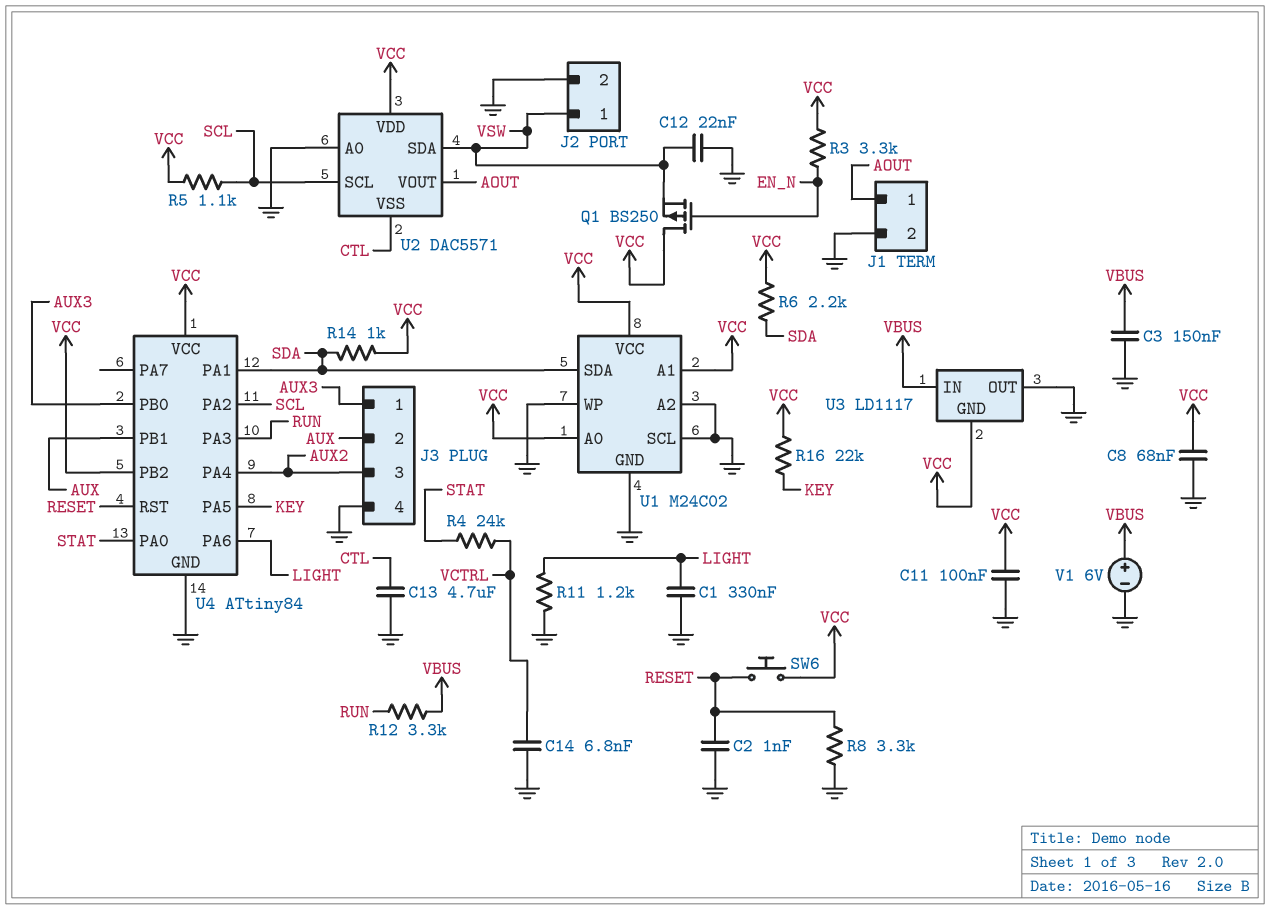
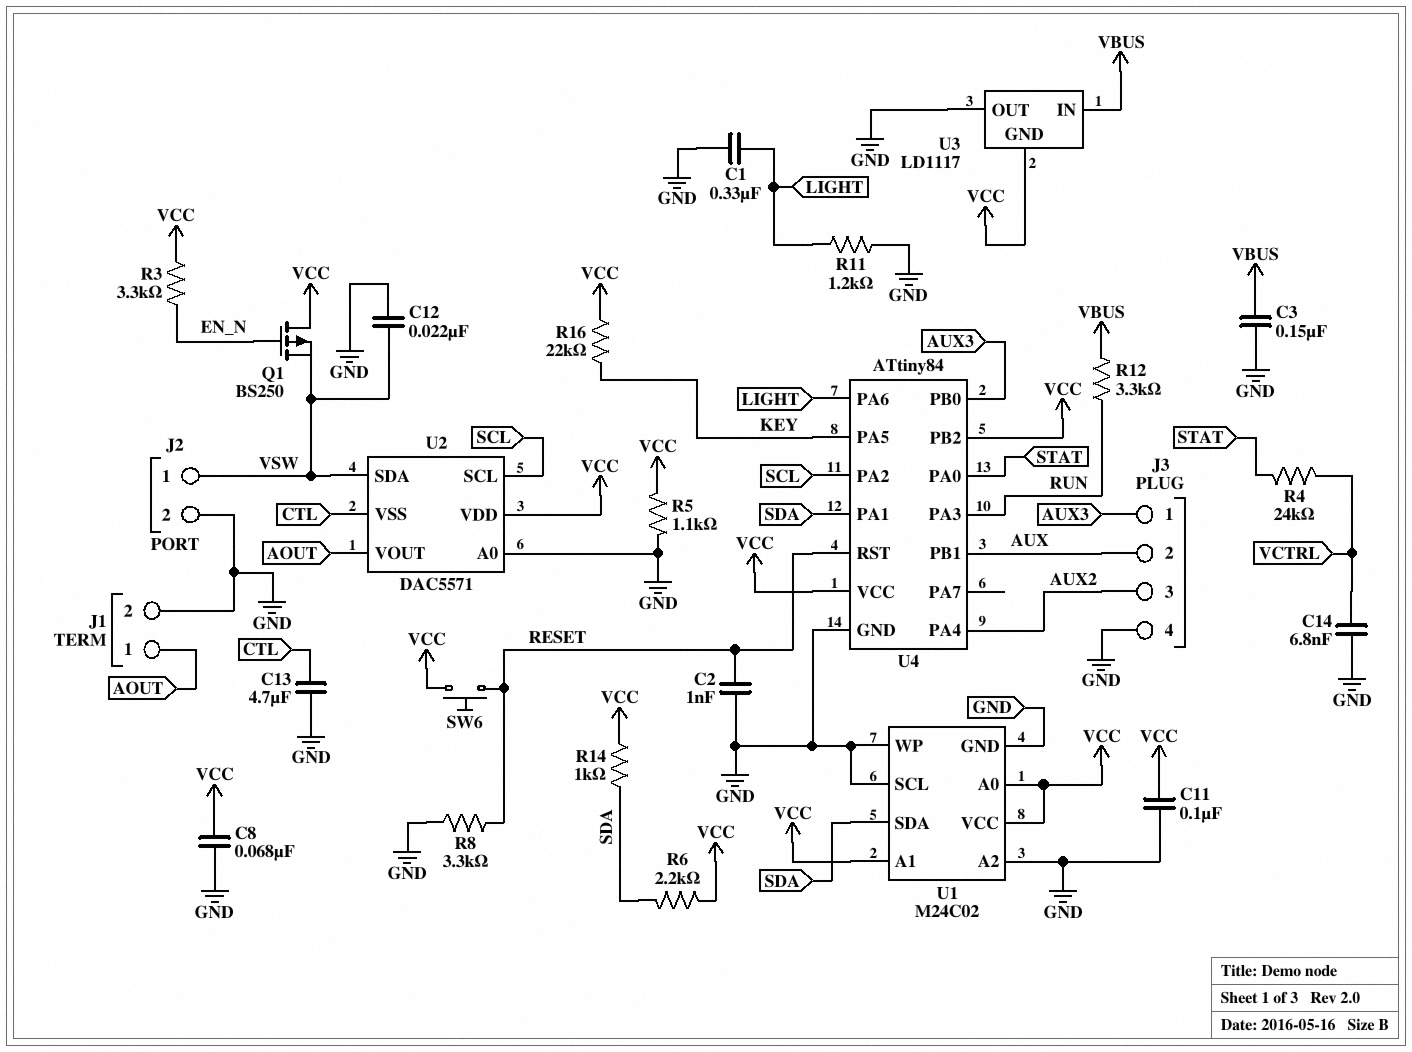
R5: 1.1k (SCL, VCC) -> 1.1k (GND, VCC)
V1: 6V (plus VBUS, minus GND) -> none

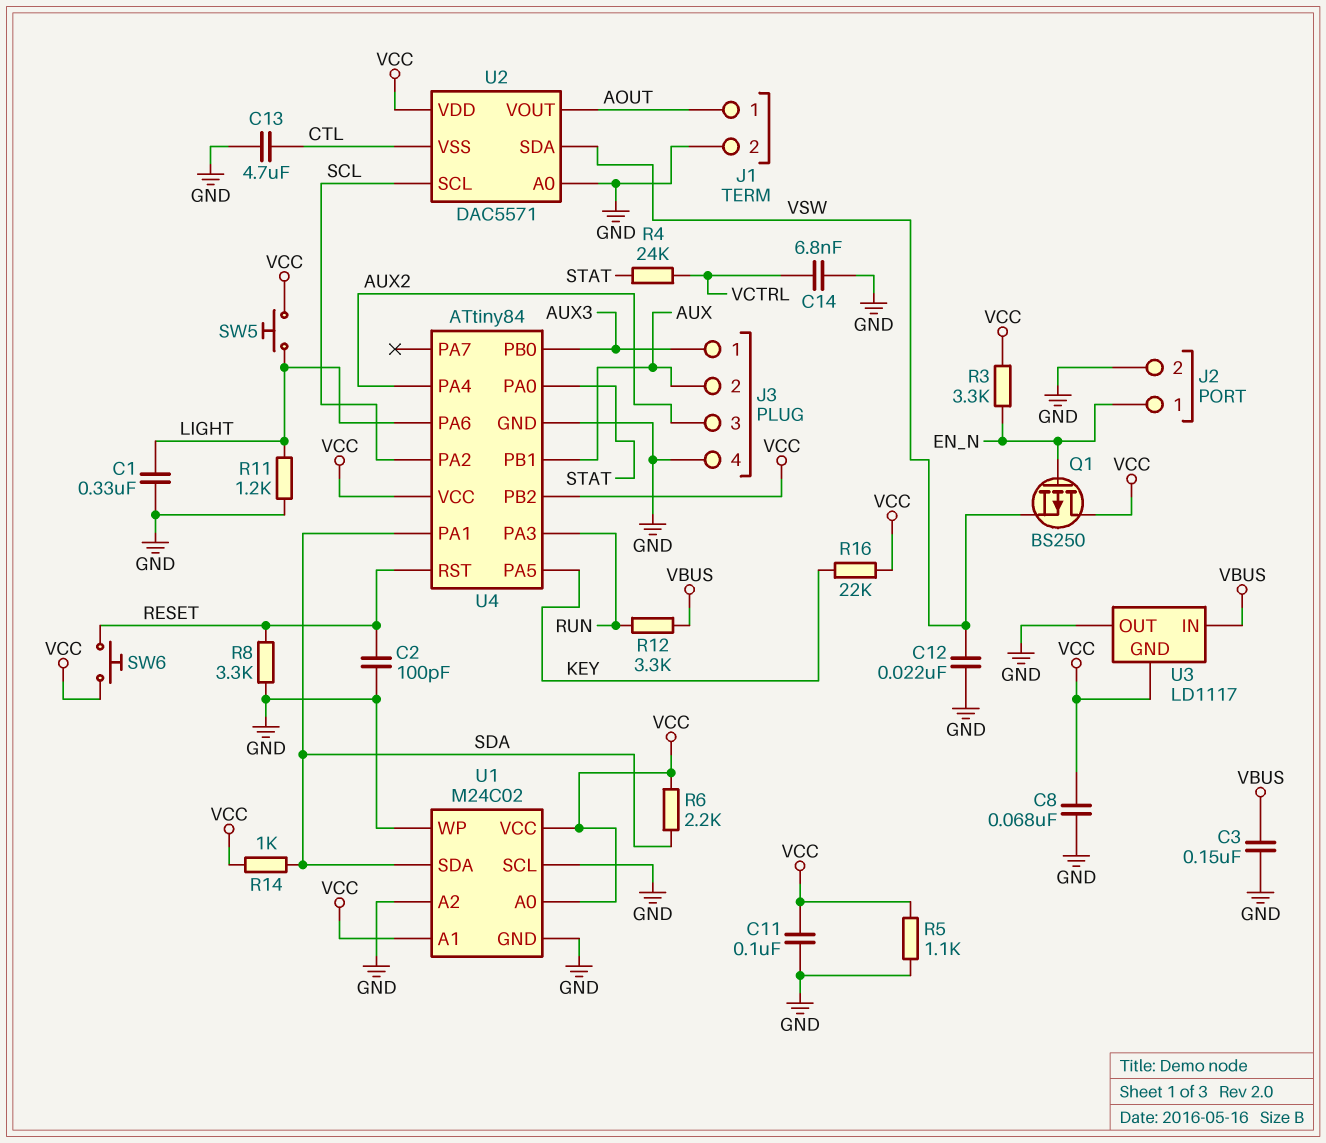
C2: 1nF (GND, RESET) -> 100pF (GND, RESET)
J2 pin 1: VSW -> EN_N
SW5: none -> button (LIGHT, VCC)

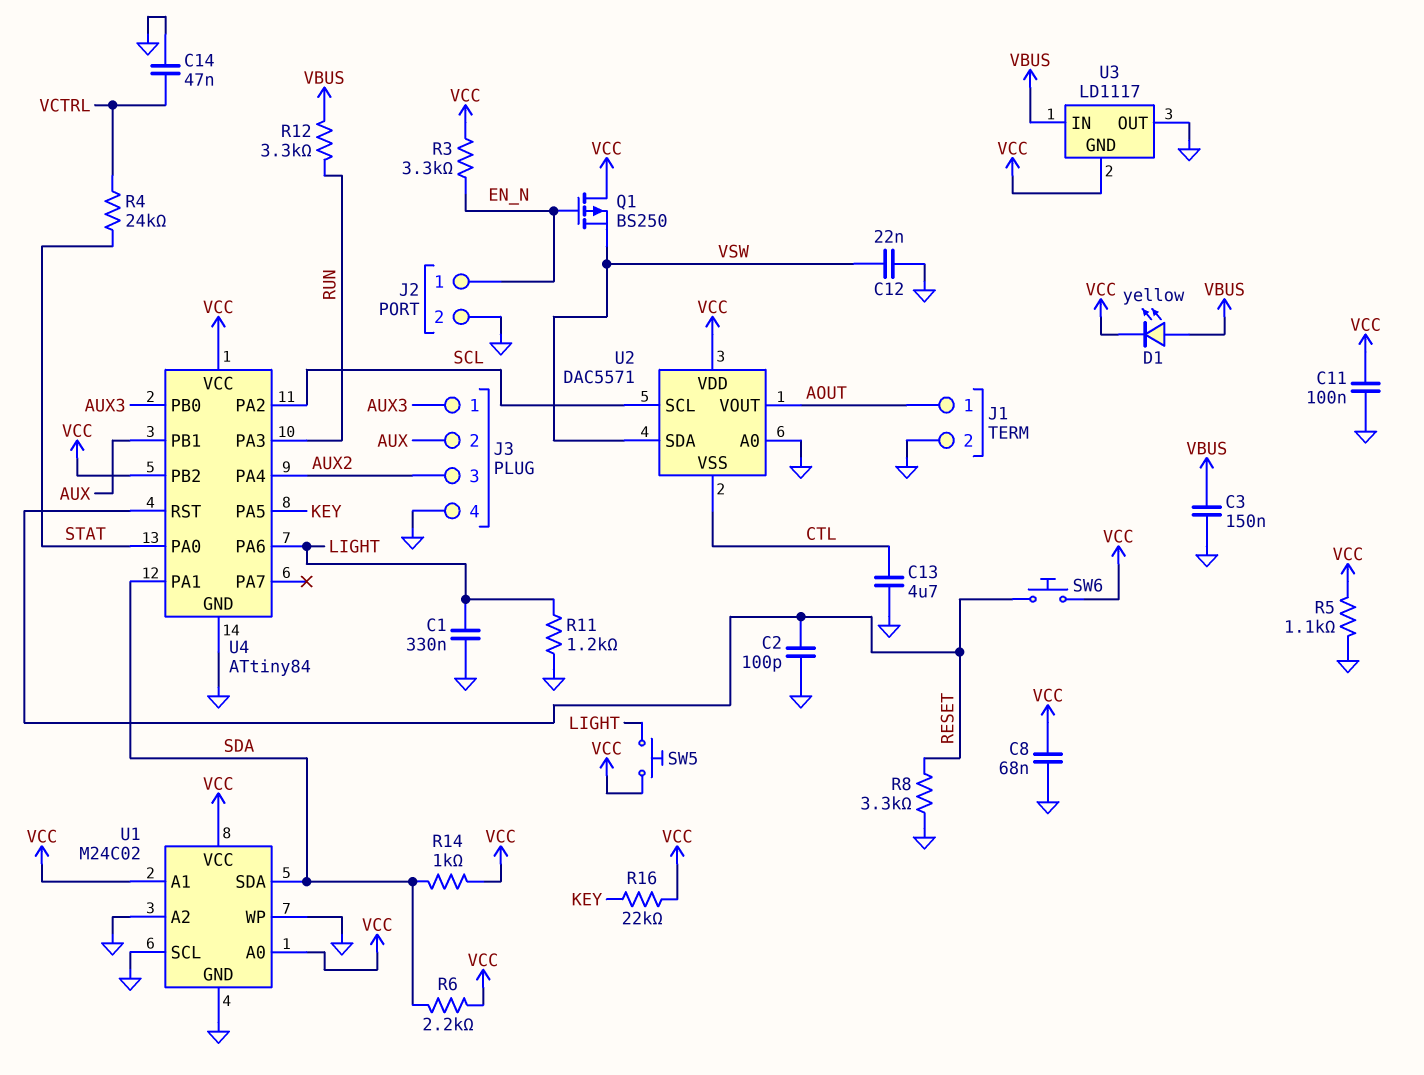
C14: 6.8nF (GND, VCTRL) -> 47nF (GND, VCTRL)
D1: none -> LED yellow (A VBUS, K VCC)

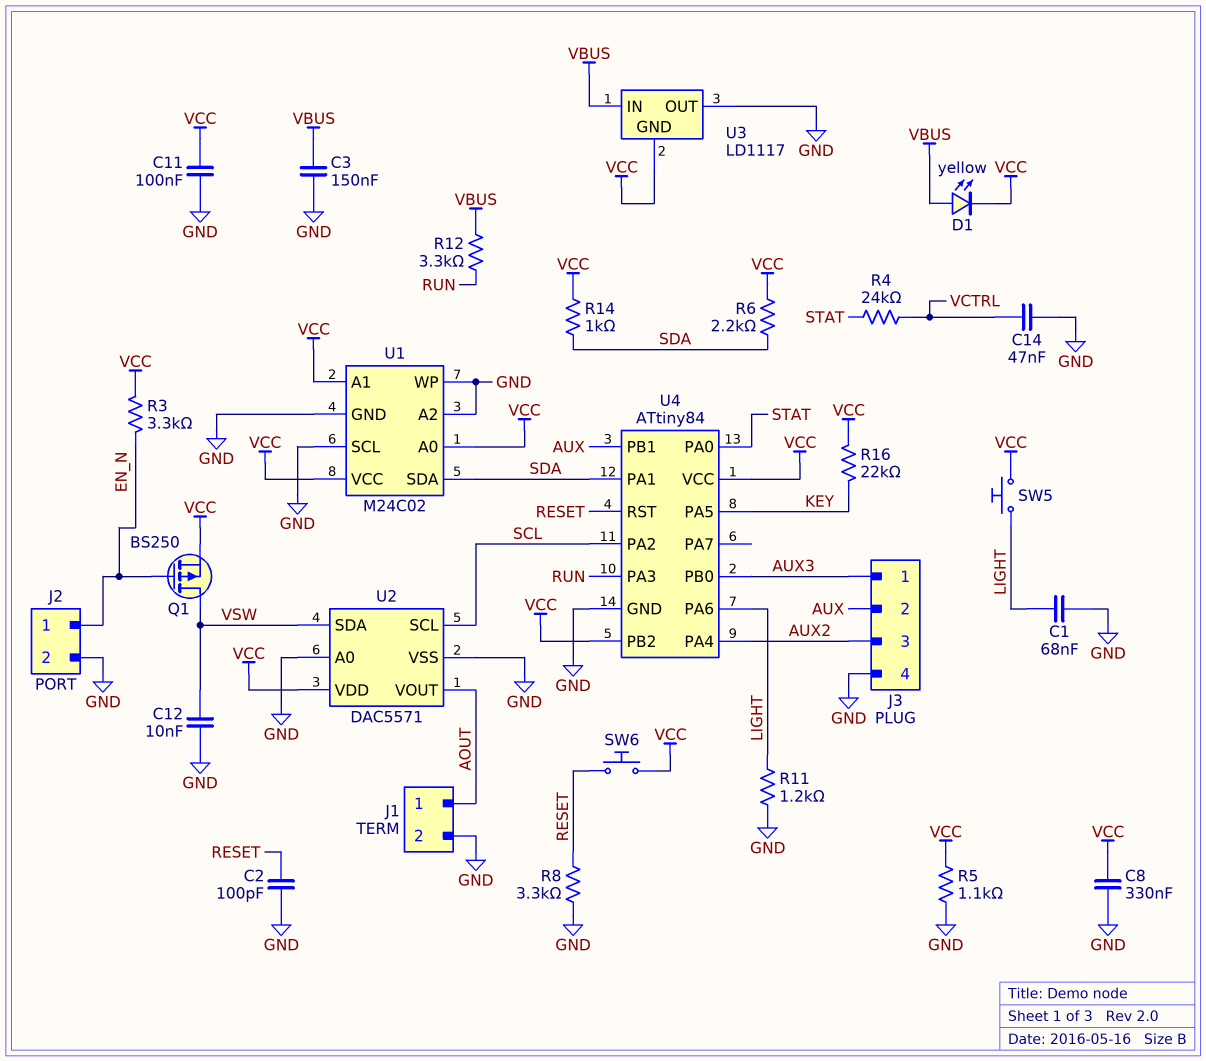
C1: 330nF (GND, LIGHT) -> 68nF (GND, LIGHT)
C8: 68nF (GND, VCC) -> 330nF (GND, VCC)
C12: 22nF (GND, VSW) -> 10nF (GND, VSW)
C13: 4.7uF (CTL, GND) -> none
Q1: PMOS BS250 (G EN_N, D VCC, S VSW) -> PMOS BS250 (G EN_N, D VSW, S VCC)
U2 pin VSS: CTL -> GND

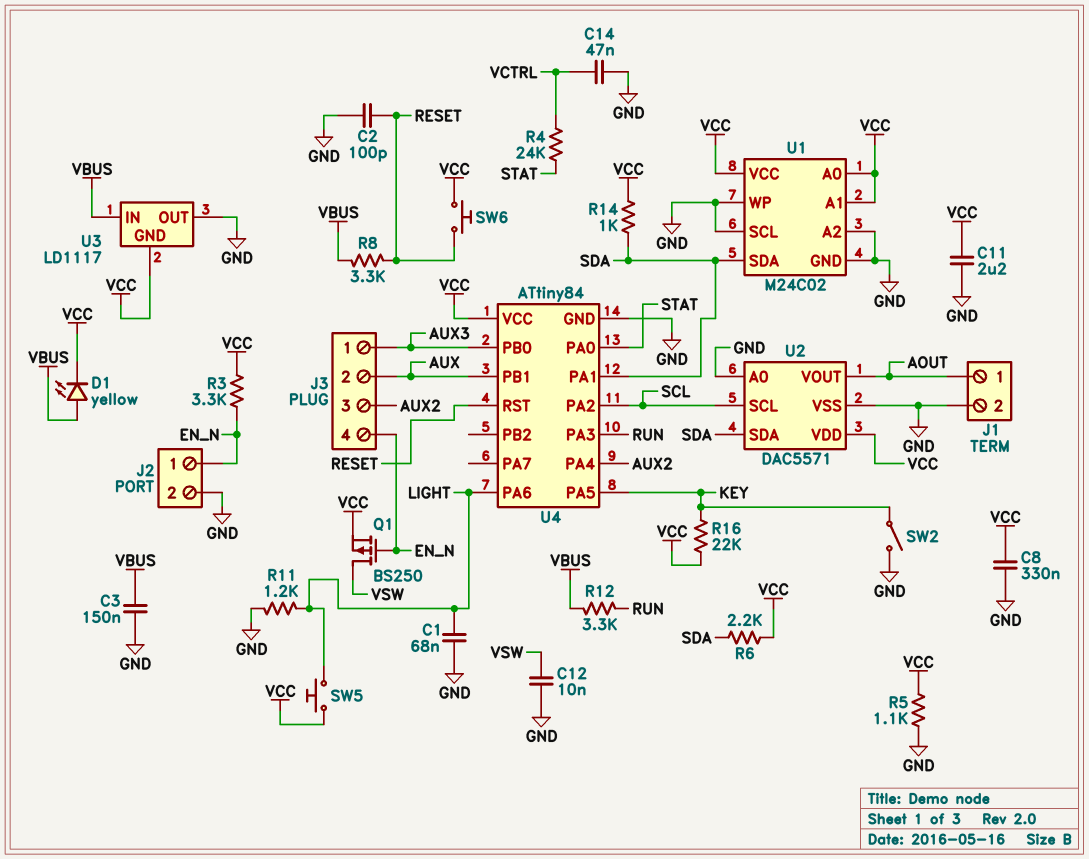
C11: 100nF (GND, VCC) -> 2.2uF (GND, VCC)
J3 pin 4: GND -> EN_N
R8: 3.3k (GND, RESET) -> 3.3k (RESET, VBUS)
SW2: none -> switch (GND, KEY)
U2 pin SDA: VSW -> SDA
U4 pin PB2: VCC -> none

